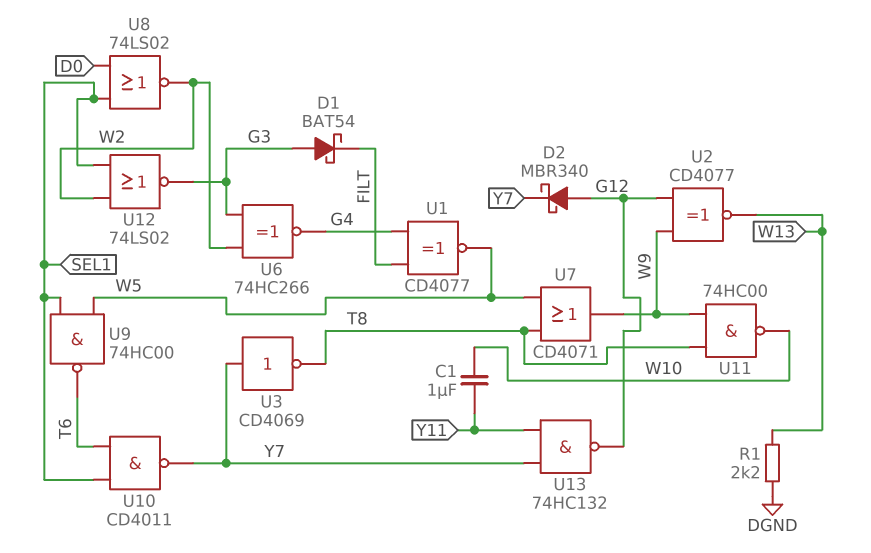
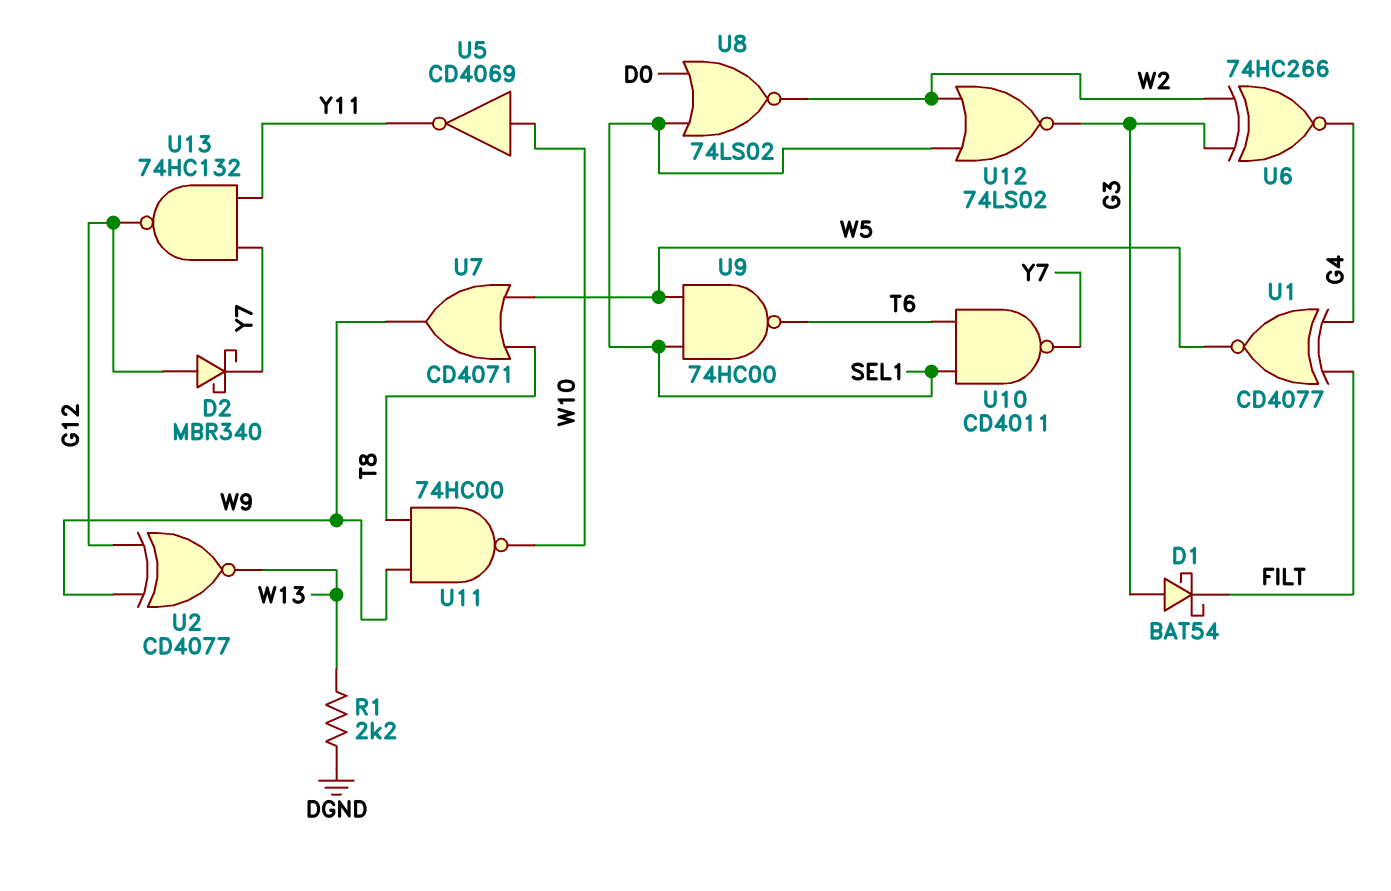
C1: 1uF (W10, Y11) -> none
U3: NOT CD4069 (in Y7, out T8) -> none
U5: none -> NOT CD4069 (in W10, out Y11)

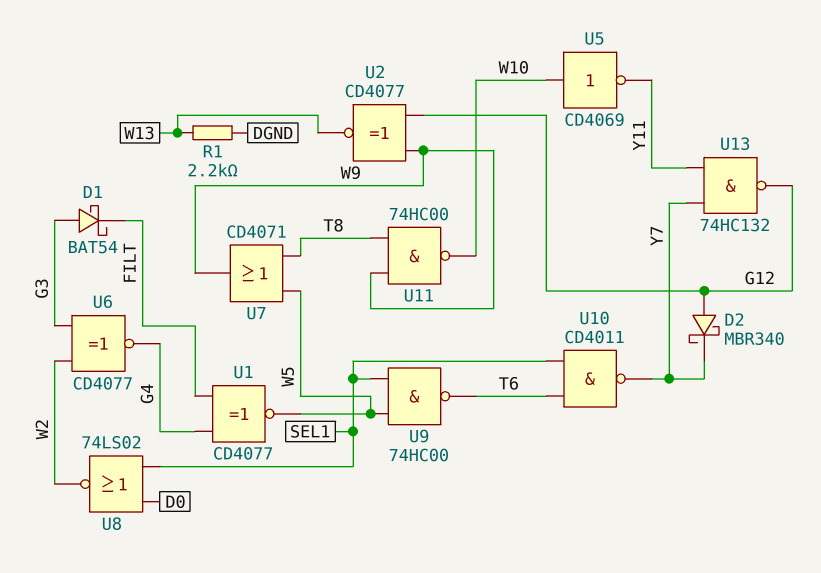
U6: XNOR 74HC266 (in G3, in W2, out G4) -> XNOR CD4077 (in G3, in W2, out G4)
U12: NOR 74LS02 (in SEL1, in W2, out G3) -> none

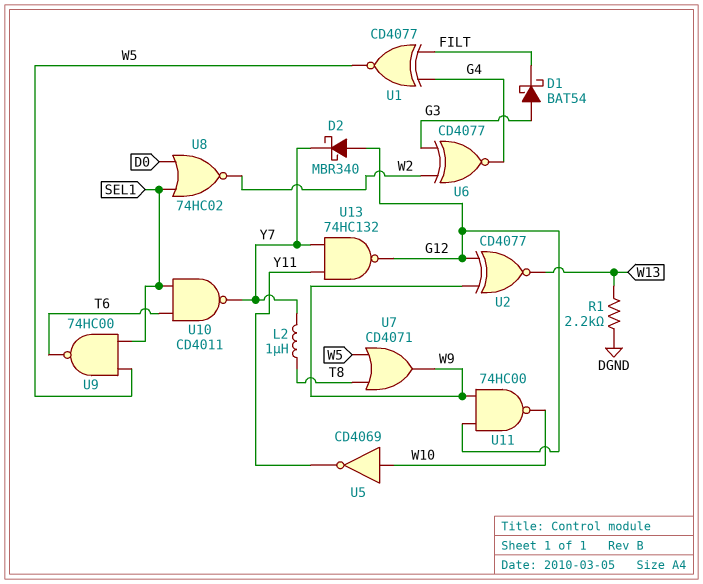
L2: none -> 1uH (T8, Y7)
U8: NOR 74LS02 (in D0, in SEL1, out W2) -> NOR 74HC02 (in D0, in SEL1, out W2)
U11: NAND 74HC00 (in T8, in W9, out W10) -> NAND 74HC00 (in G12, in W9, out W10)

